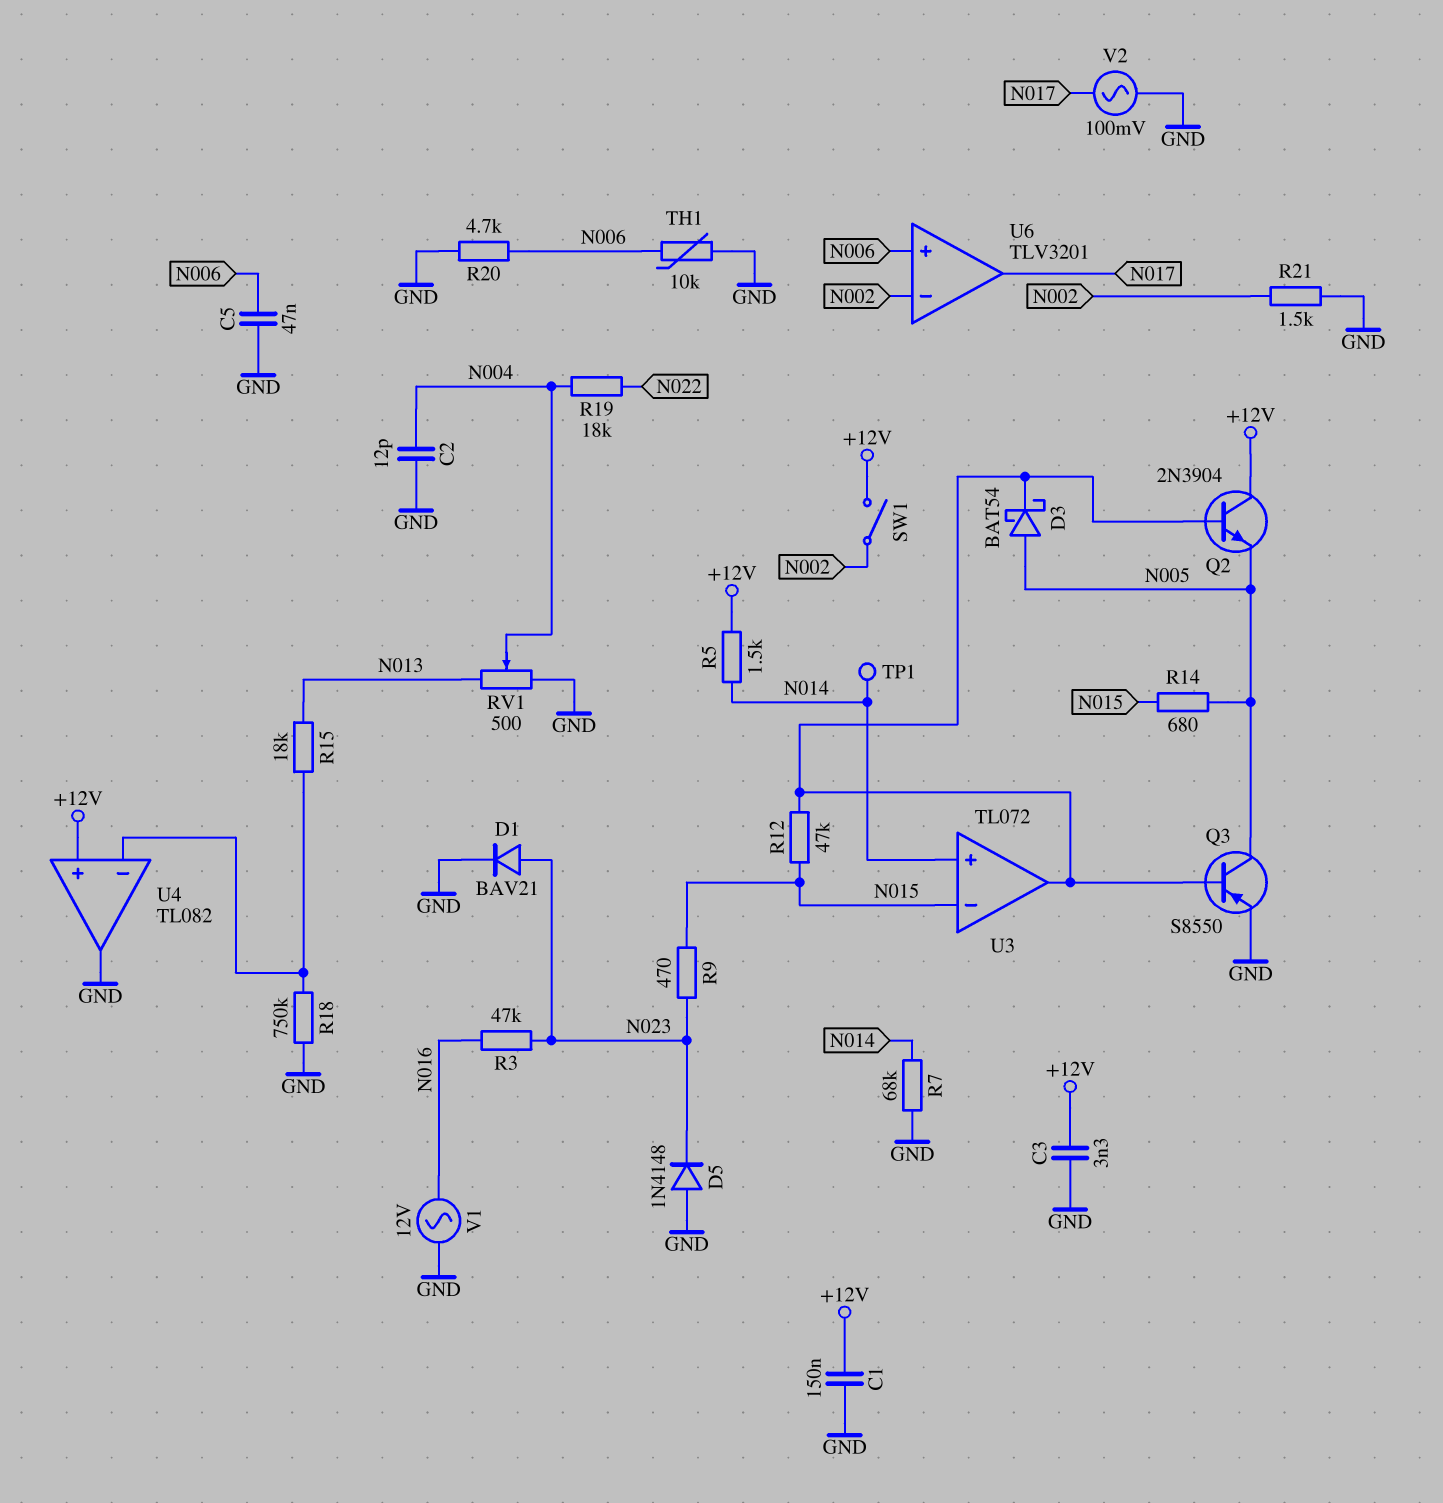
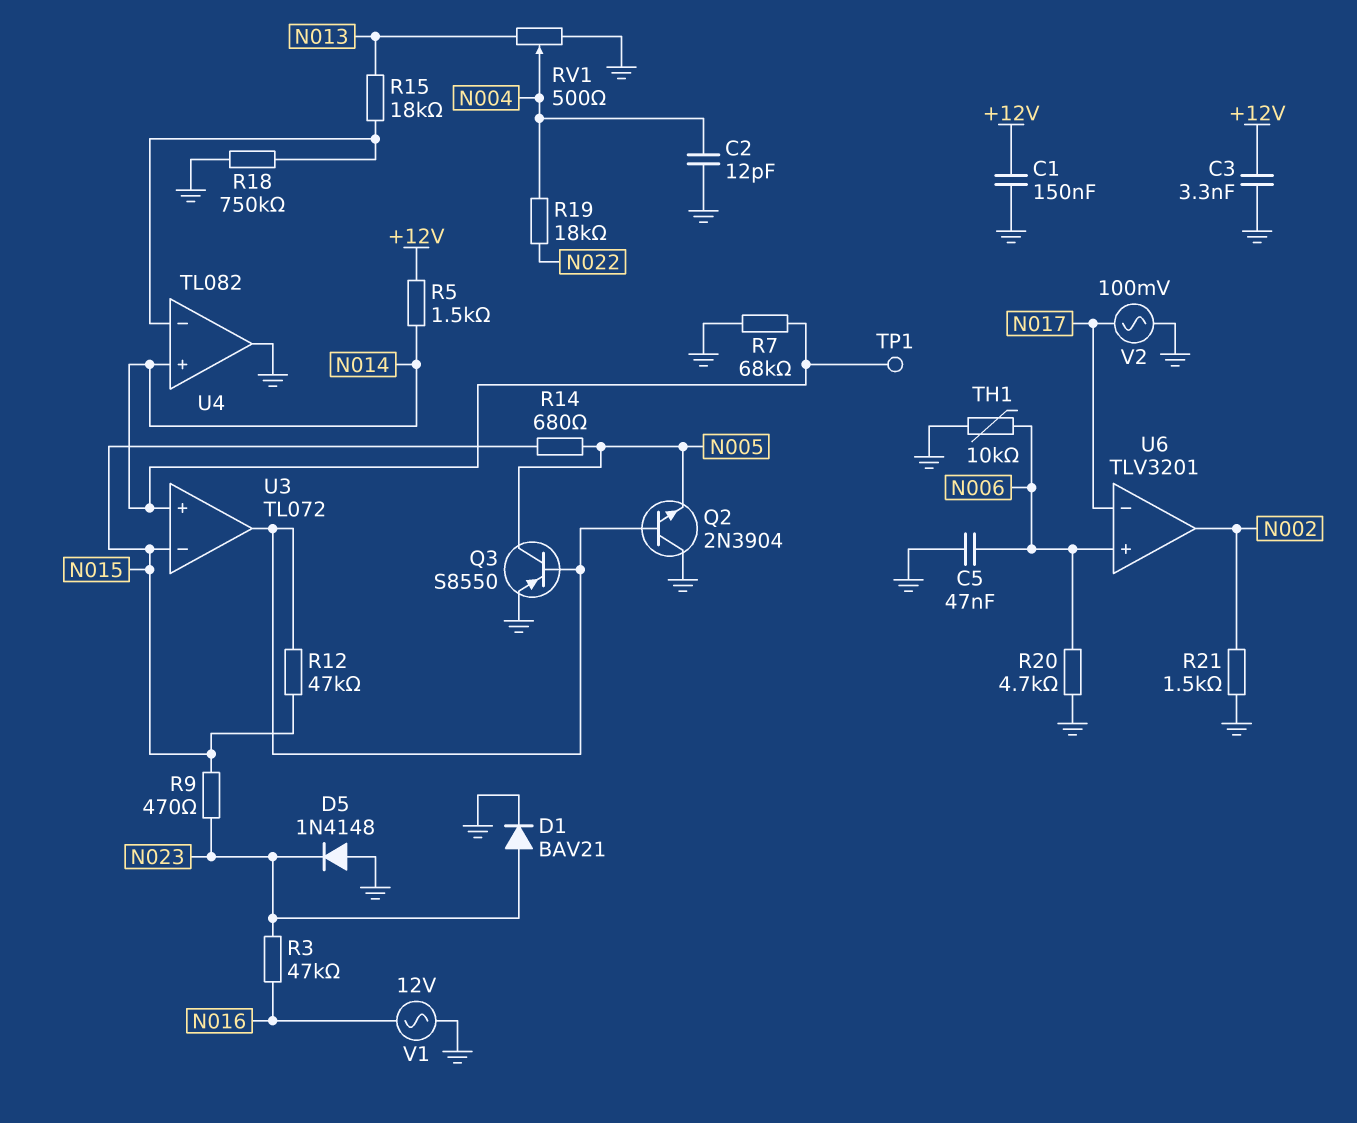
D3: schottky BAT54 (A N005, K U3/out) -> none
Q2: NPN 2N3904 (B U3/out, C +12V, E N005) -> NPN 2N3904 (B U3/out, C GND, E N005)
SW1: switch (+12V, N002) -> none
U4 pin in+: +12V -> N014
U6 pin in-: N002 -> N017
U6 pin out: N017 -> N002

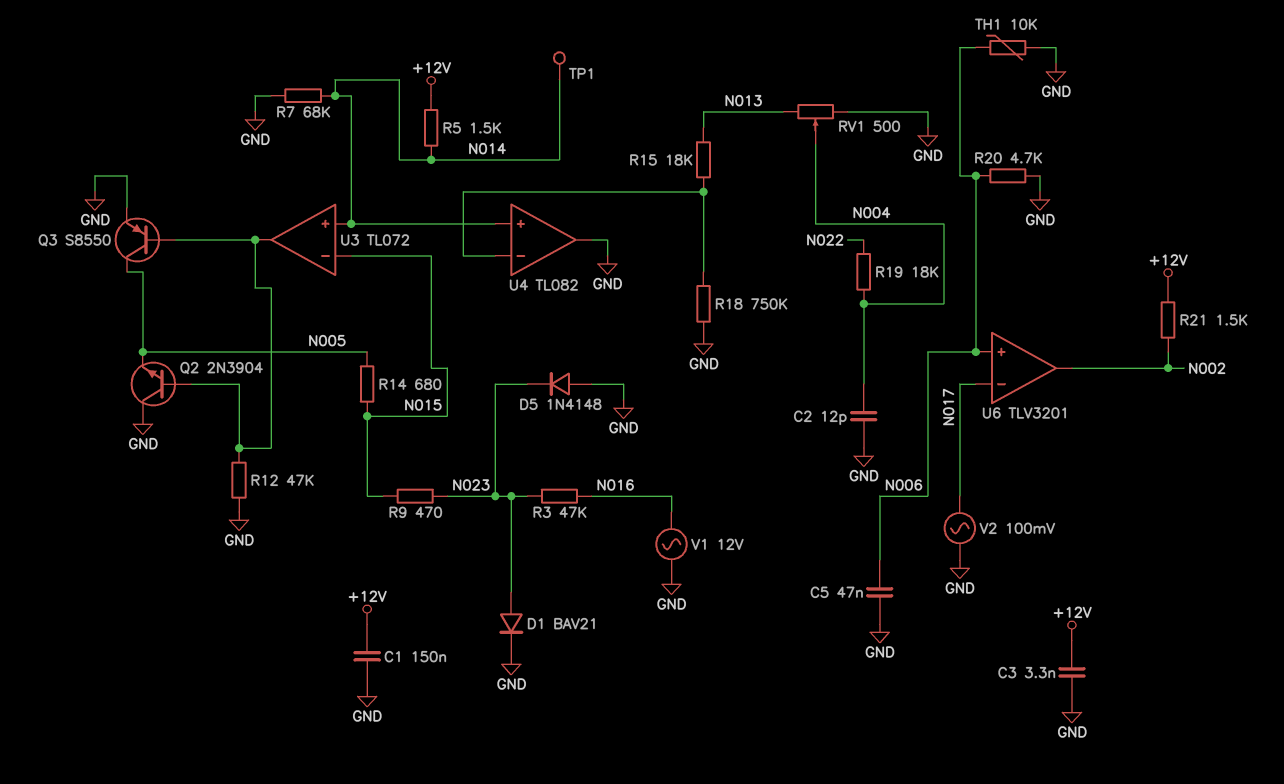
R12: 47k (N015, U3/out) -> 47k (GND, U3/out)
R21: 1.5k (GND, N002) -> 1.5k (+12V, N002)

